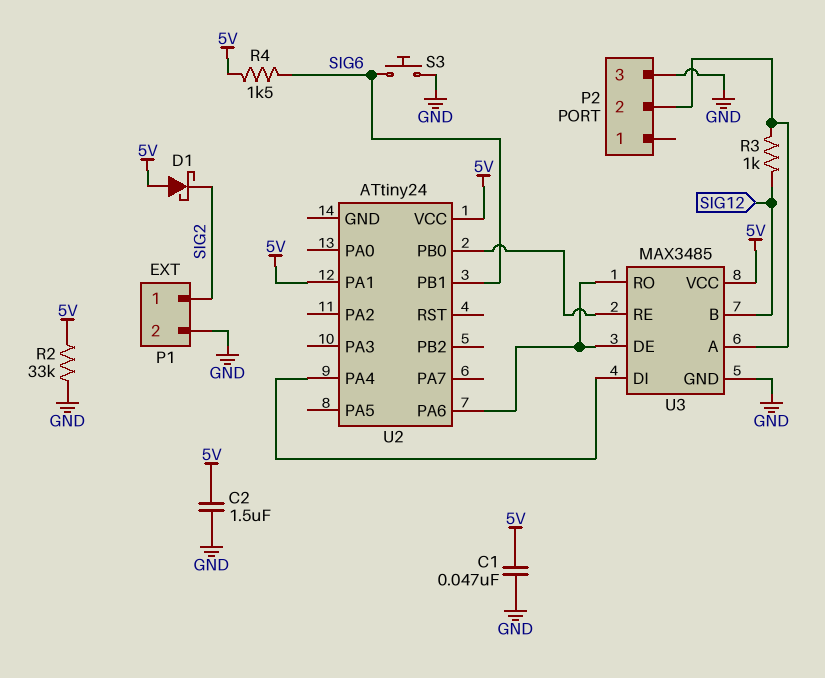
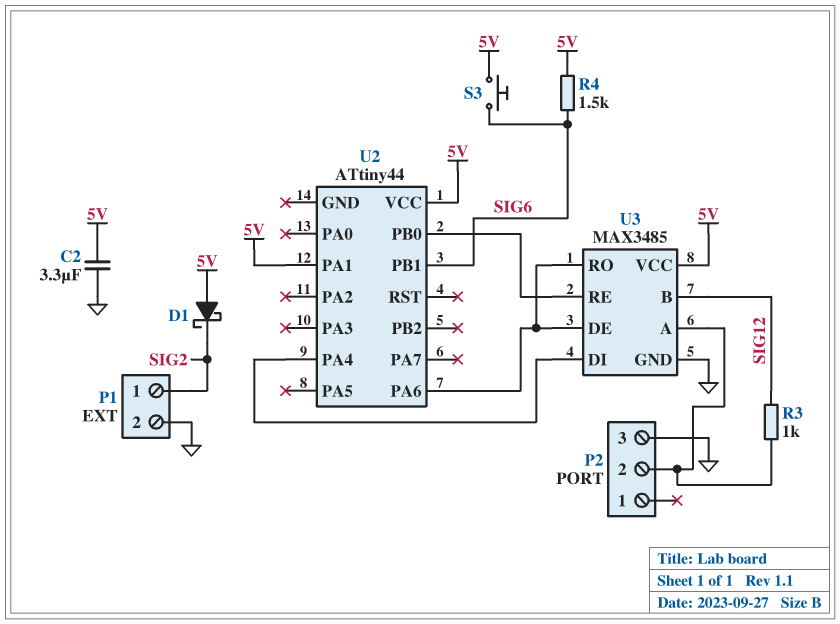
C1: 47nF (5V, GND) -> none
C2: 1.5uF (5V, GND) -> 3.3uF (5V, GND)
R2: 33k (5V, GND) -> none
S3: button (GND, SIG6) -> button (5V, SIG6)
U2: ATtiny24 -> ATtiny44

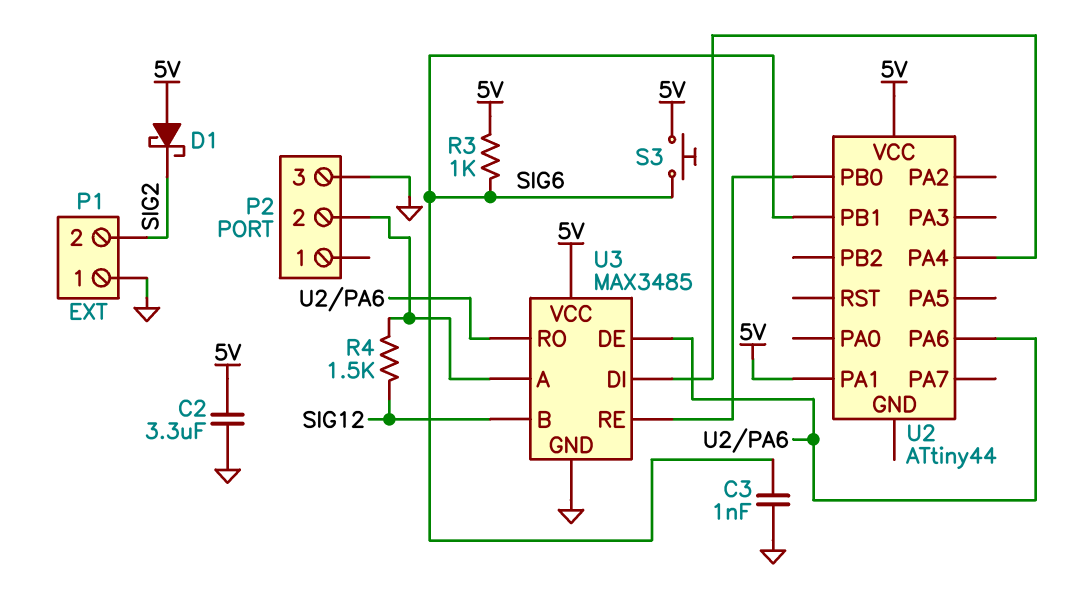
C3: none -> 1nF (GND, SIG6)
P1 pin 1: SIG2 -> GND
P1 pin 2: GND -> SIG2
R3: 1k (P2/2, SIG12) -> 1k (5V, SIG6)
R4: 1.5k (5V, SIG6) -> 1.5k (P2/2, SIG12)

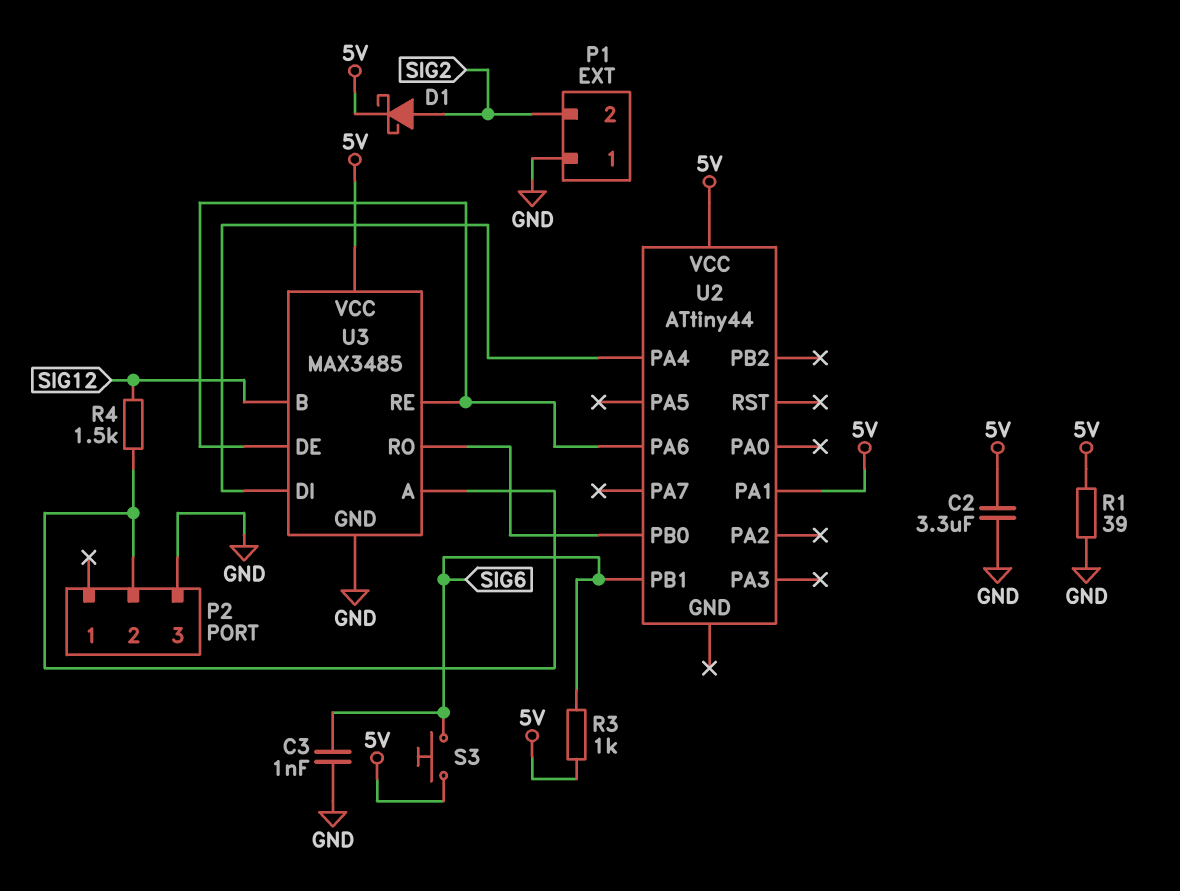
D1: schottky (A 5V, K SIG2) -> schottky (A SIG2, K 5V)
R1: none -> 39 (5V, GND)
U3 pin RE: U2/PB0 -> U2/PA6
U3 pin RO: U2/PA6 -> U2/PB0

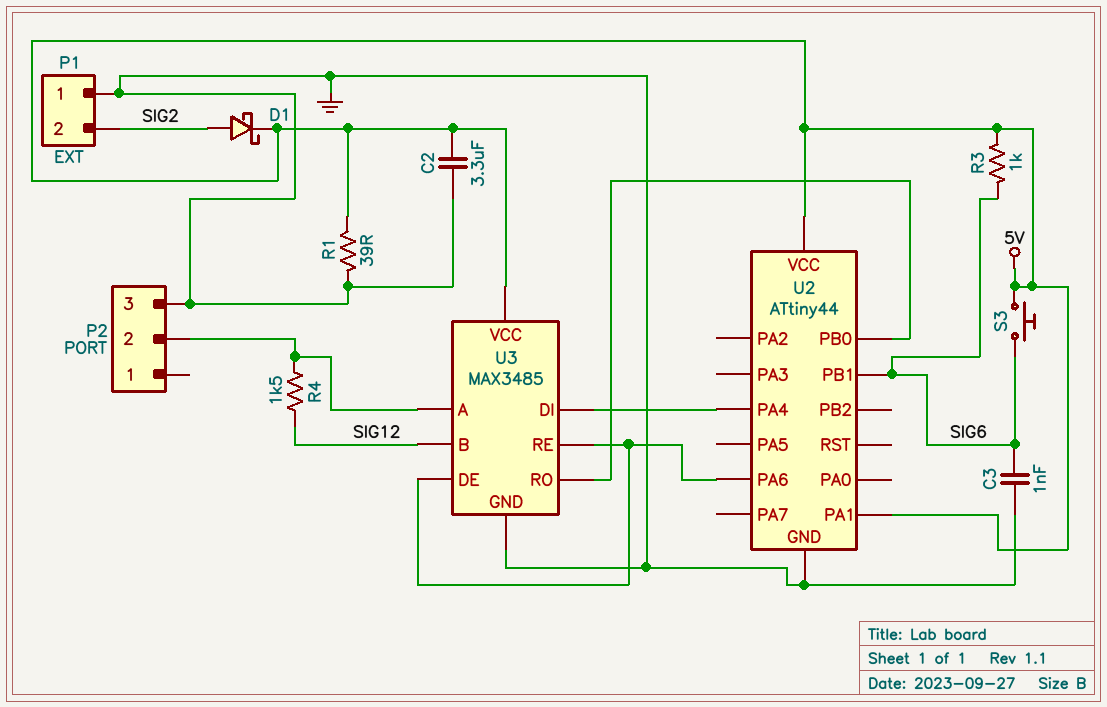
U2 pin GND: none -> GND

